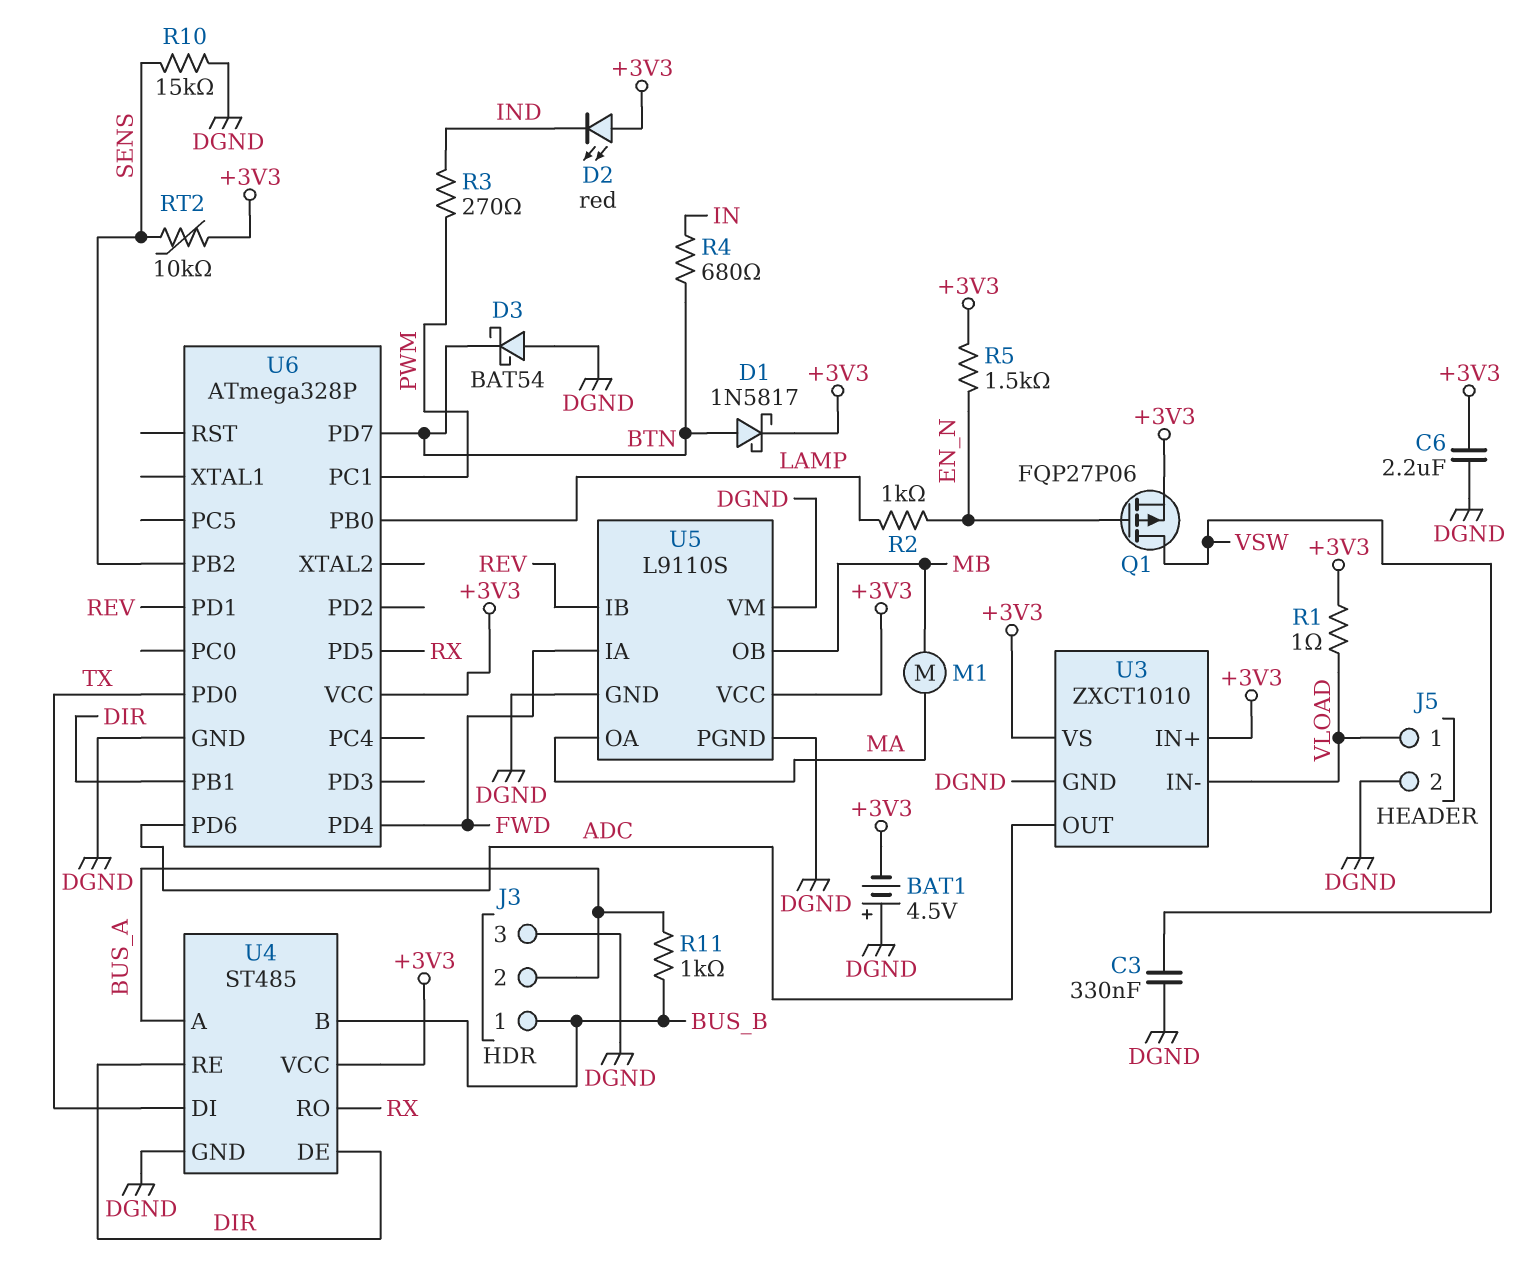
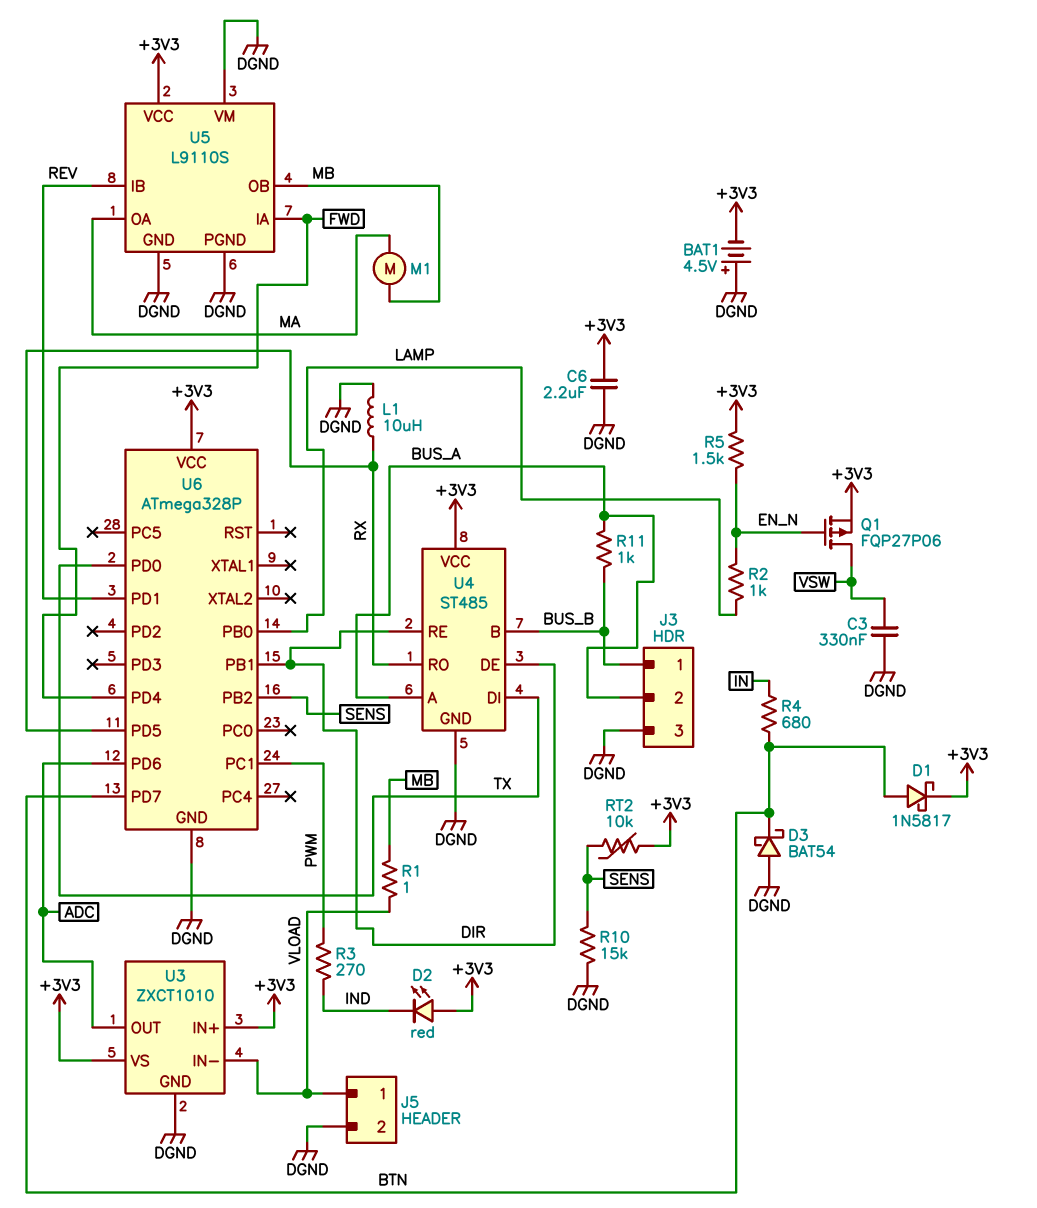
L1: none -> 10uH (DGND, RX)
R1: 1 (+3V3, VLOAD) -> 1 (MB, VLOAD)

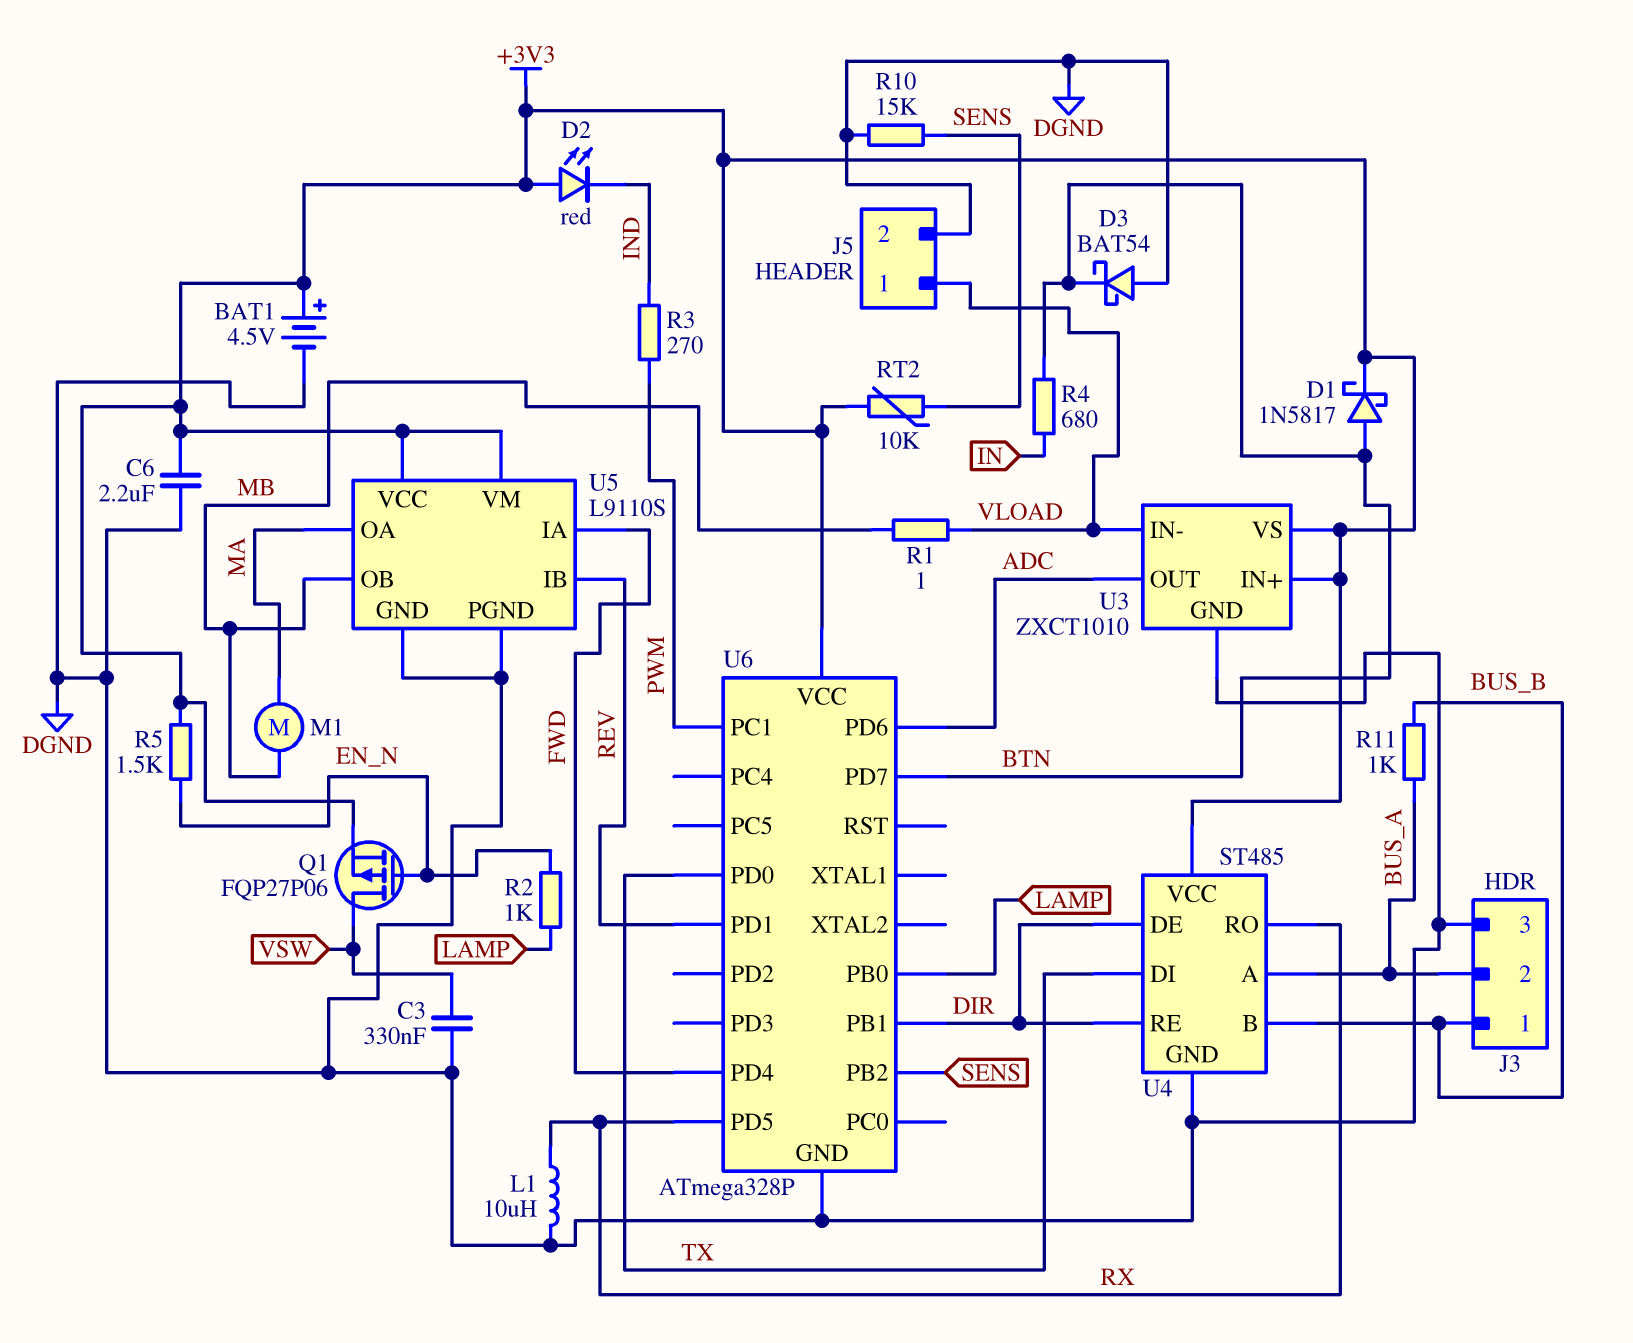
BAT1: 4.5V (plus DGND, minus +3V3) -> 4.5V (plus +3V3, minus DGND)
U5 pin VM: DGND -> +3V3

